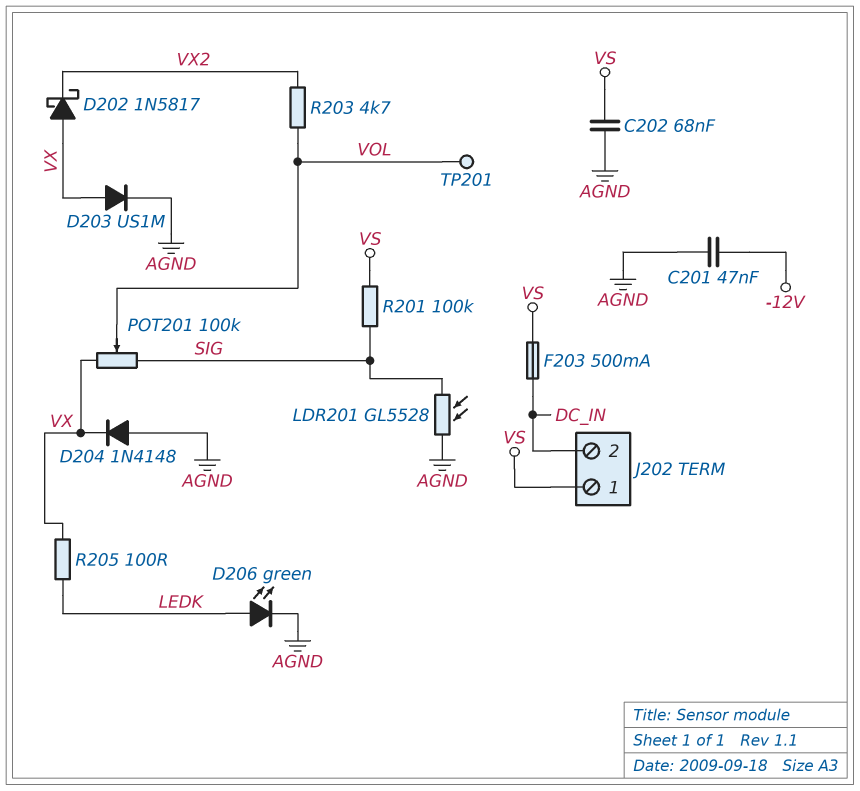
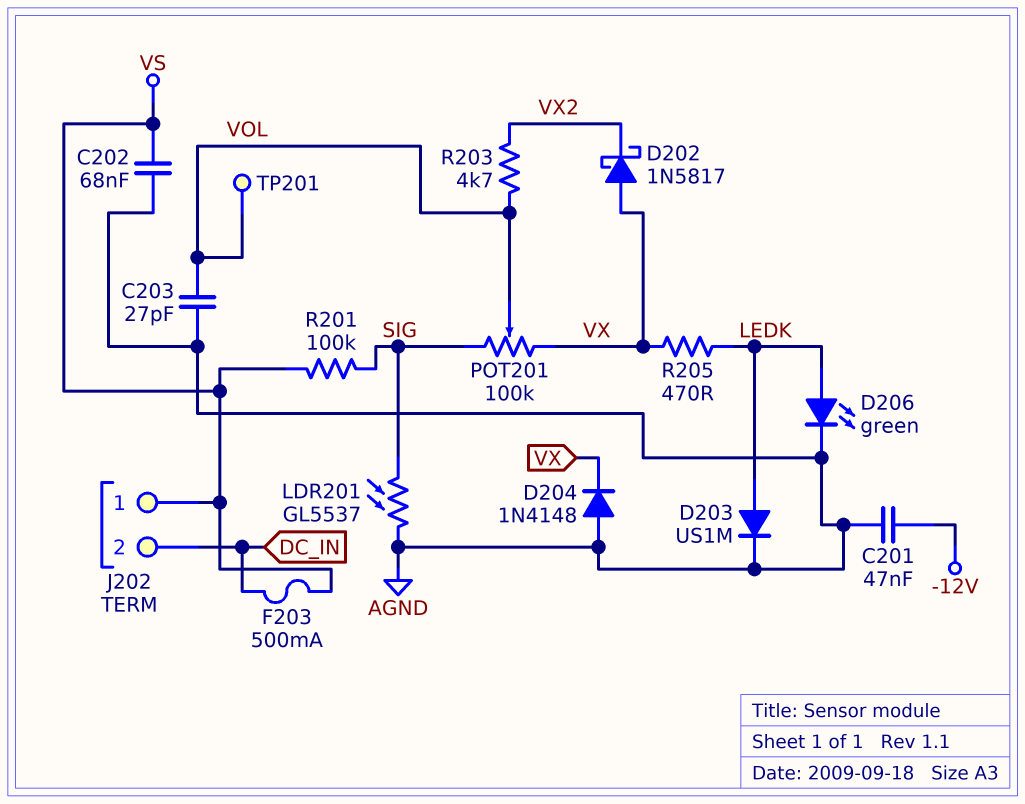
C203: none -> 27pF (AGND, VOL)
D203: diode US1M (A VX, K AGND) -> diode US1M (A LEDK, K AGND)
LDR201: GL5528 (AGND, SIG) -> GL5537 (AGND, SIG)
R205: 100 (LEDK, VX) -> 470 (LEDK, VX)

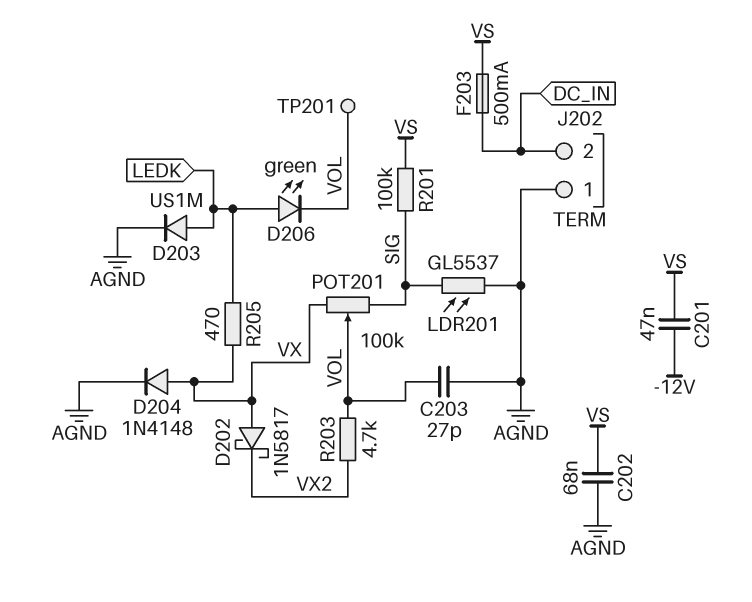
C201: 47nF (-12V, AGND) -> 47nF (-12V, VS)
D204: diode 1N4148 (A AGND, K VX) -> diode 1N4148 (A VX, K AGND)
D206: LED green (A LEDK, K AGND) -> LED green (A LEDK, K VOL)
J202 pin 1: VS -> AGND

